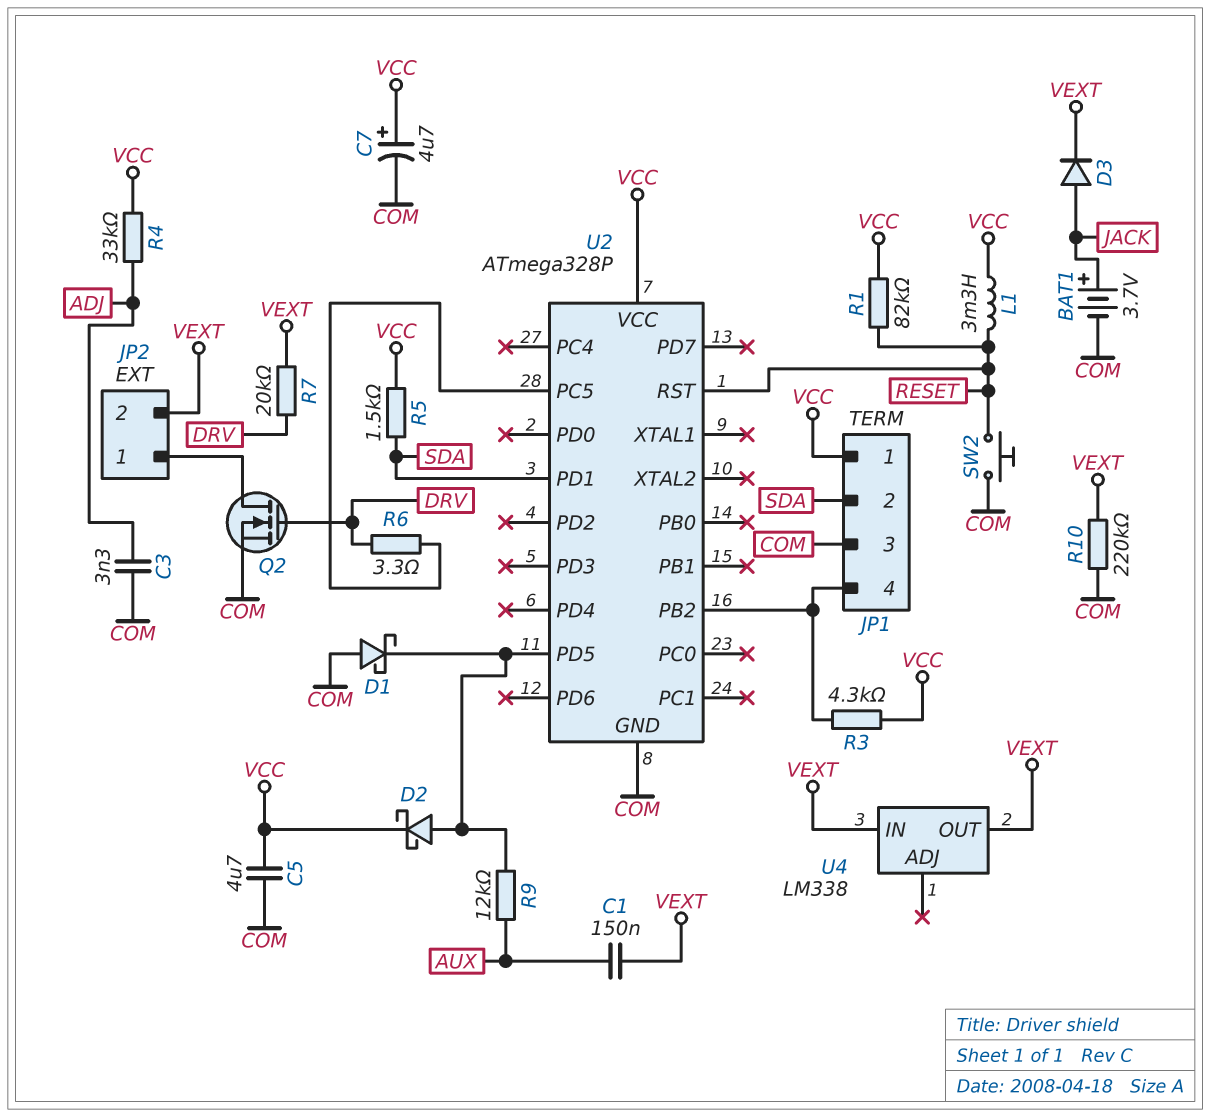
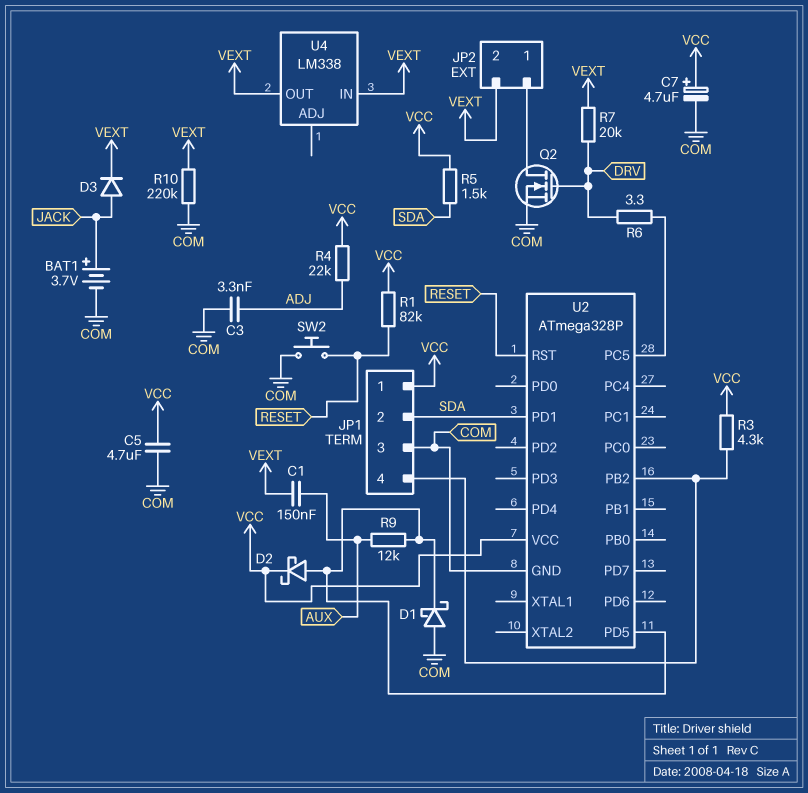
L1: 3.3mH (RESET, VCC) -> none
R4: 33k (ADJ, VCC) -> 22k (ADJ, VCC)

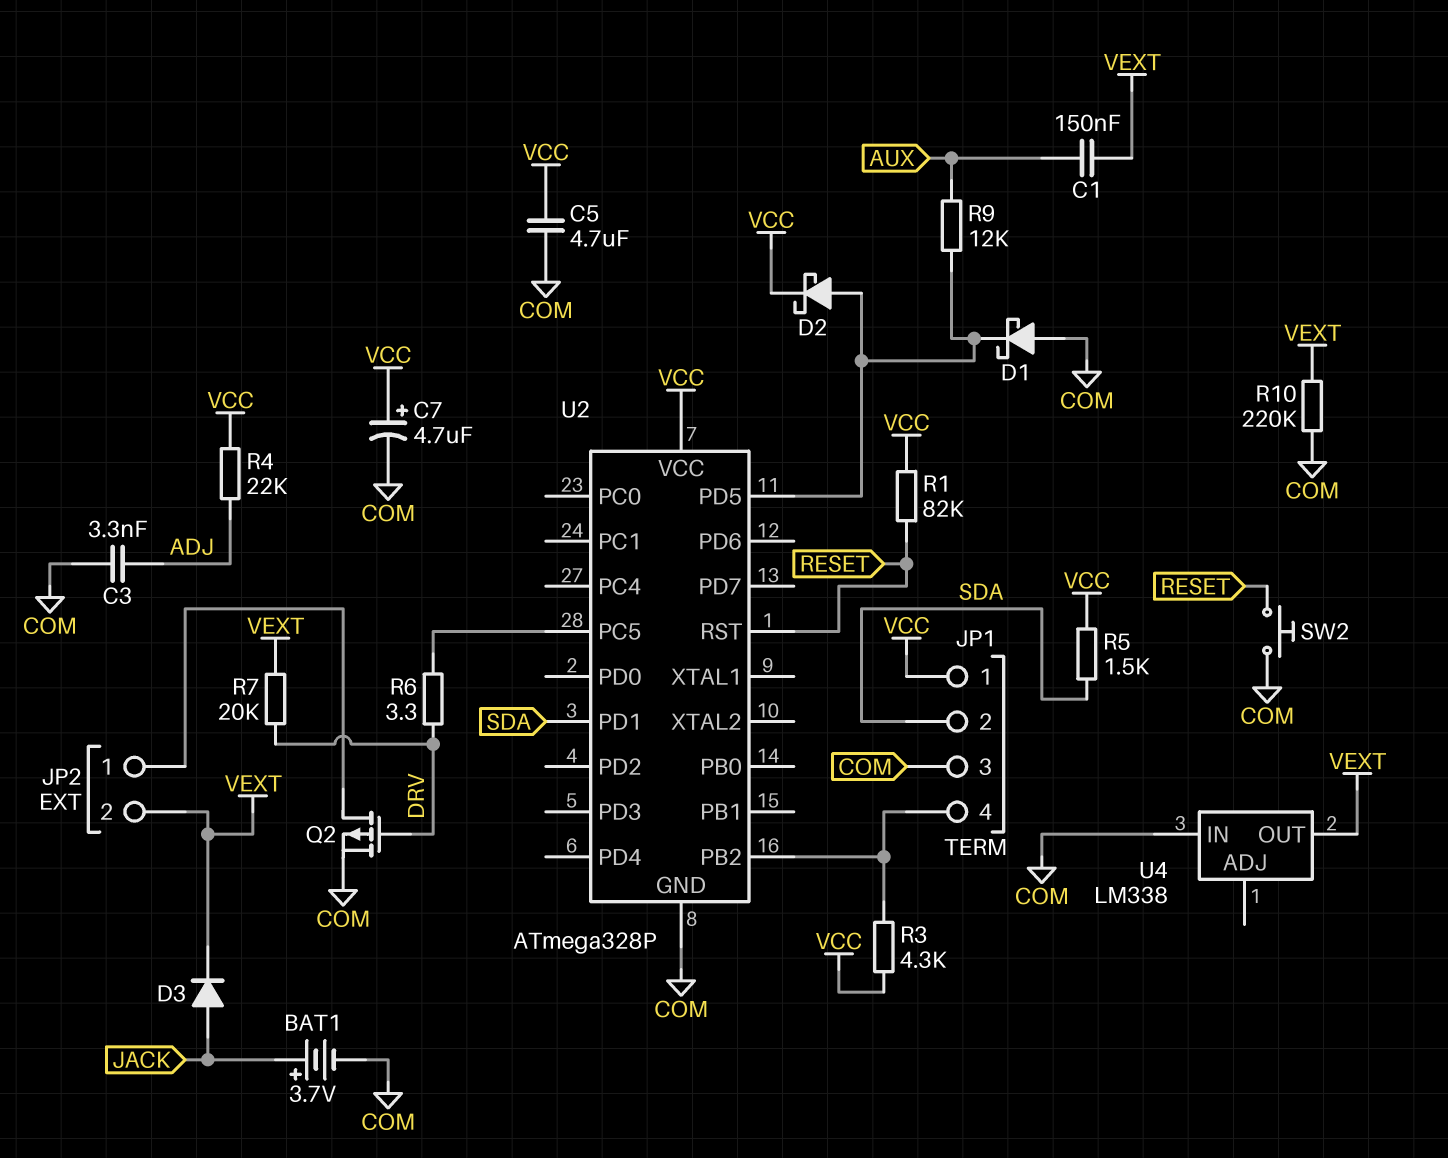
Q2: NMOS (G DRV, D JP2/1, S COM) -> PMOS (G DRV, D JP2/1, S COM)
U4 pin IN: VEXT -> COM

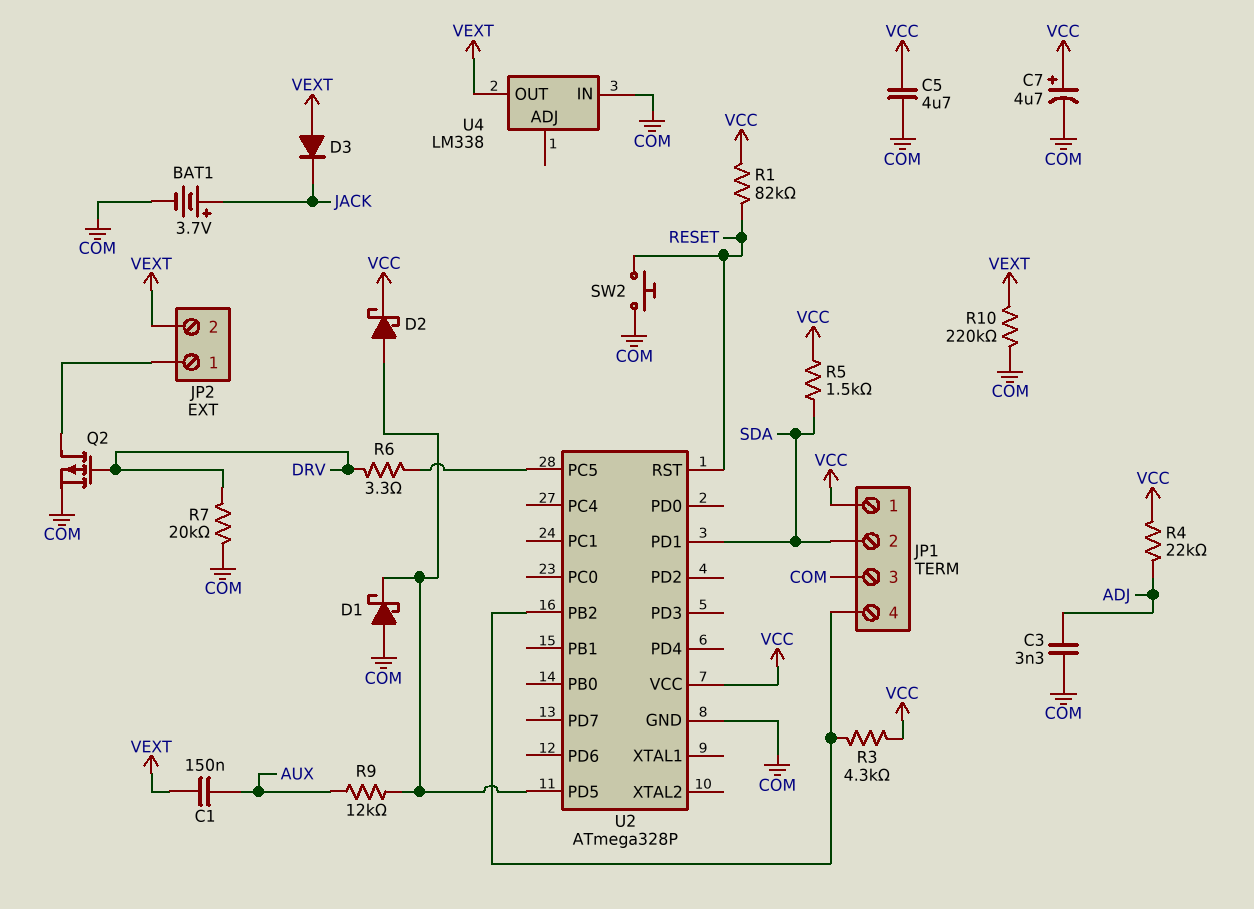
D3: diode (A JACK, K VEXT) -> diode (A VEXT, K JACK)
R7: 20k (DRV, VEXT) -> 20k (COM, DRV)

